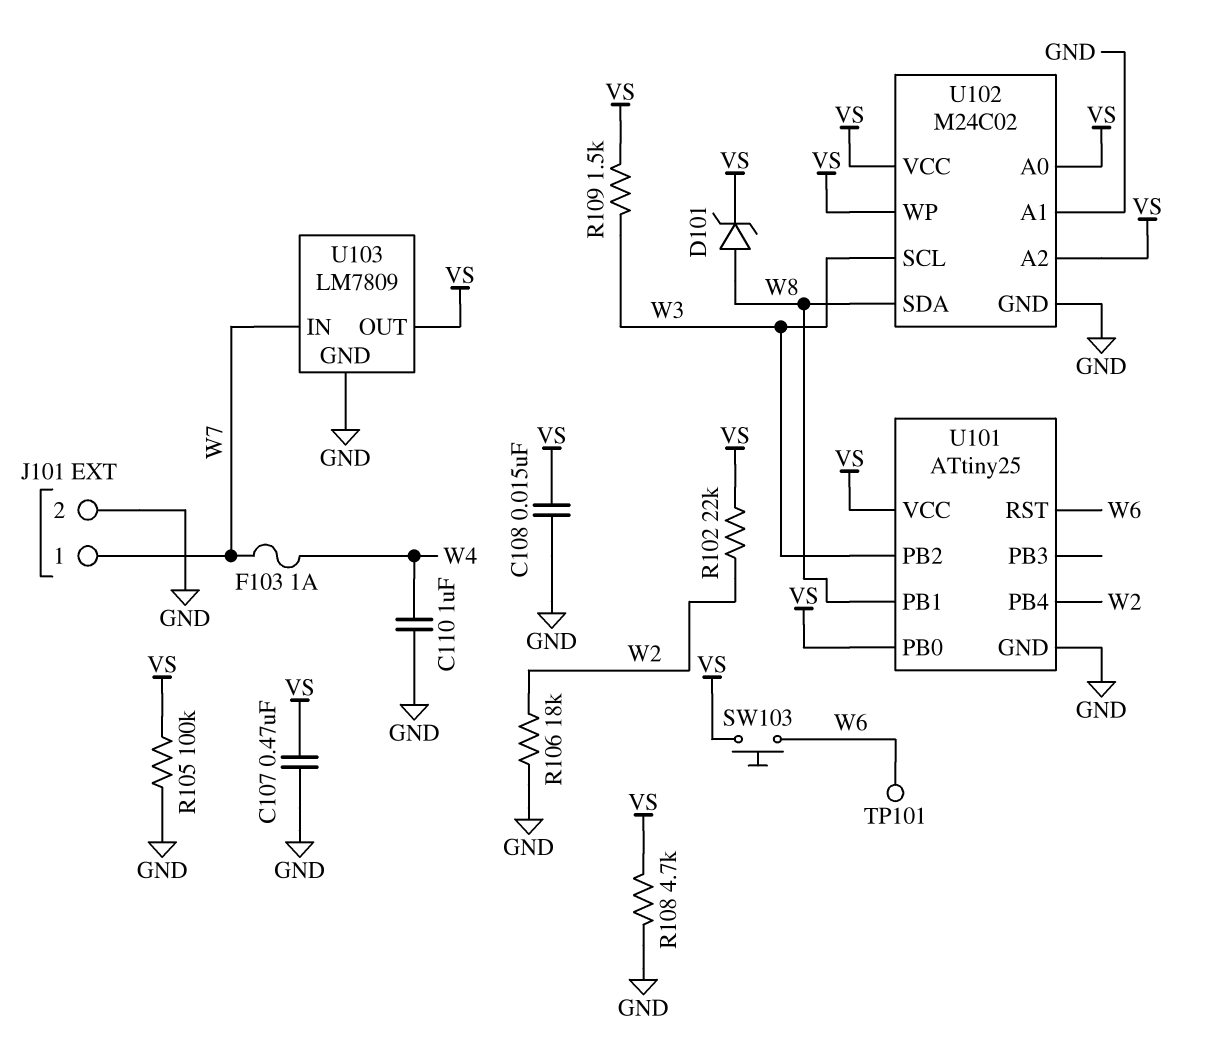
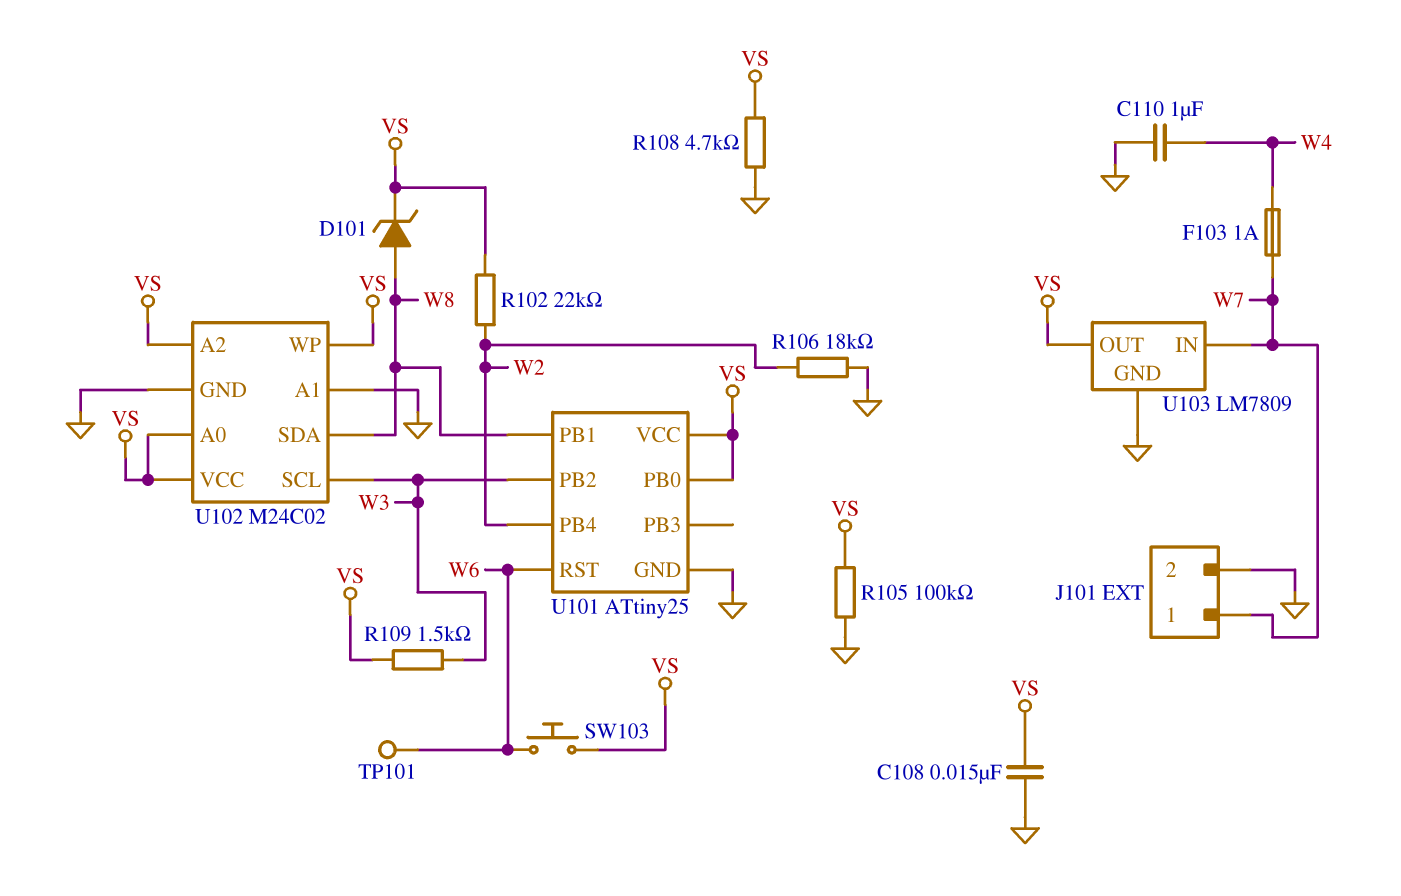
C107: 470nF (GND, VS) -> none

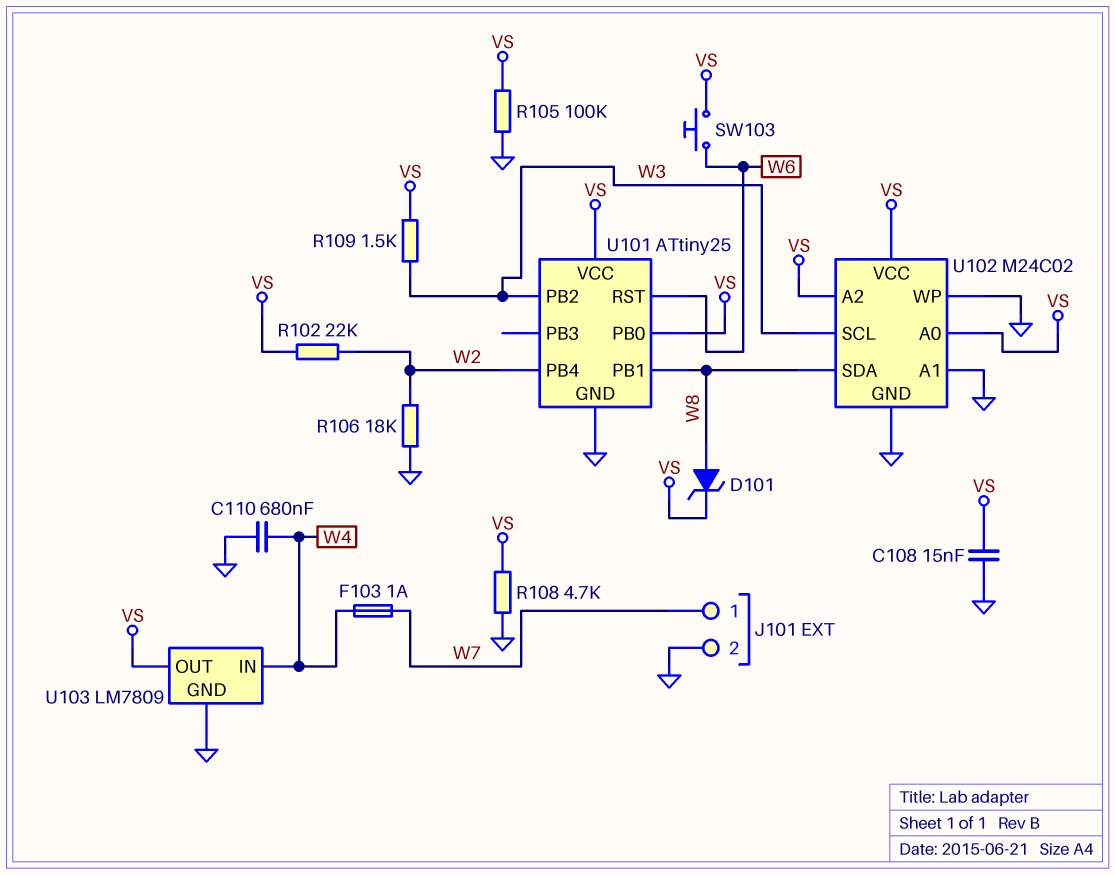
C110: 1uF (GND, W4) -> 680nF (GND, W4)
TP101: test point (W6) -> none
U102 pin WP: VS -> GND
U103 pin IN: W7 -> W4

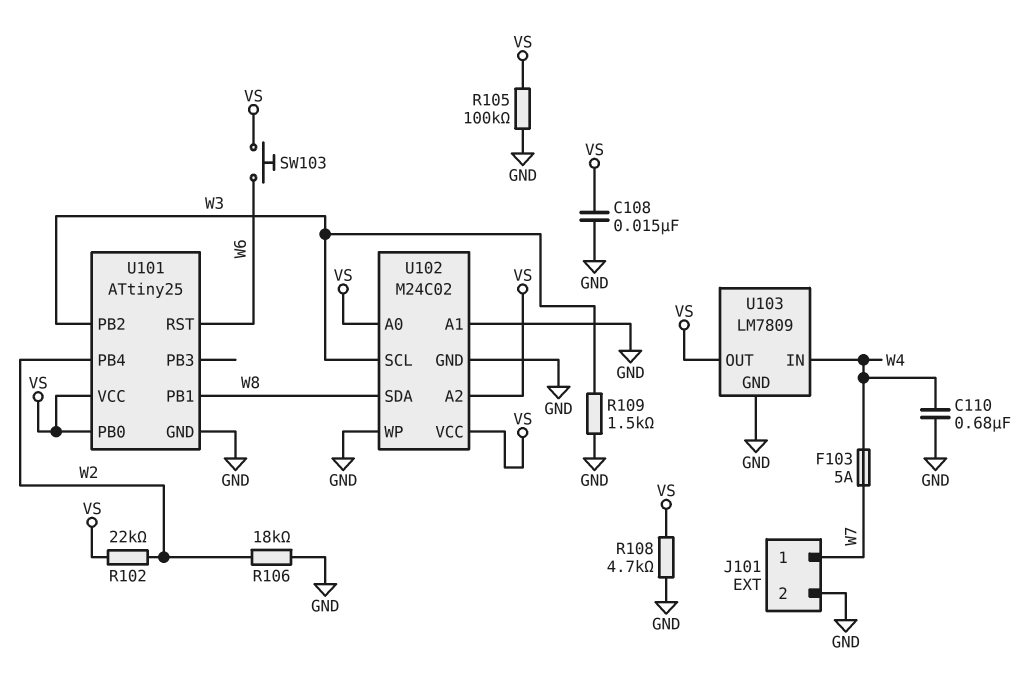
D101: zener (A W8, K VS) -> none
F103: 1A (W4, W7) -> 5A (W4, W7)
R109: 1.5k (VS, W3) -> 1.5k (GND, W3)

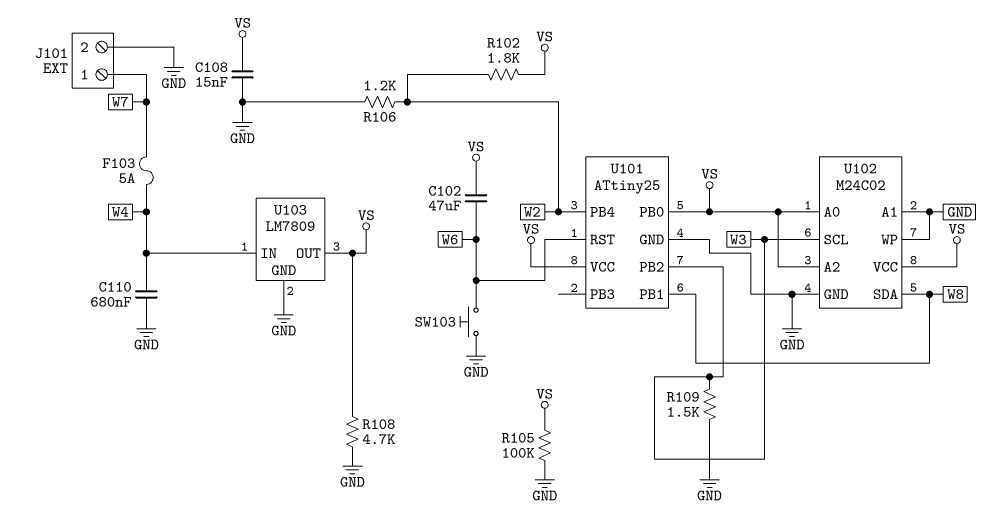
C102: none -> 47uF (VS, W6)
R102: 22k (VS, W2) -> 1.8k (VS, W2)
R106: 18k (GND, W2) -> 1.2k (GND, W2)
SW103: button (VS, W6) -> button (GND, W6)

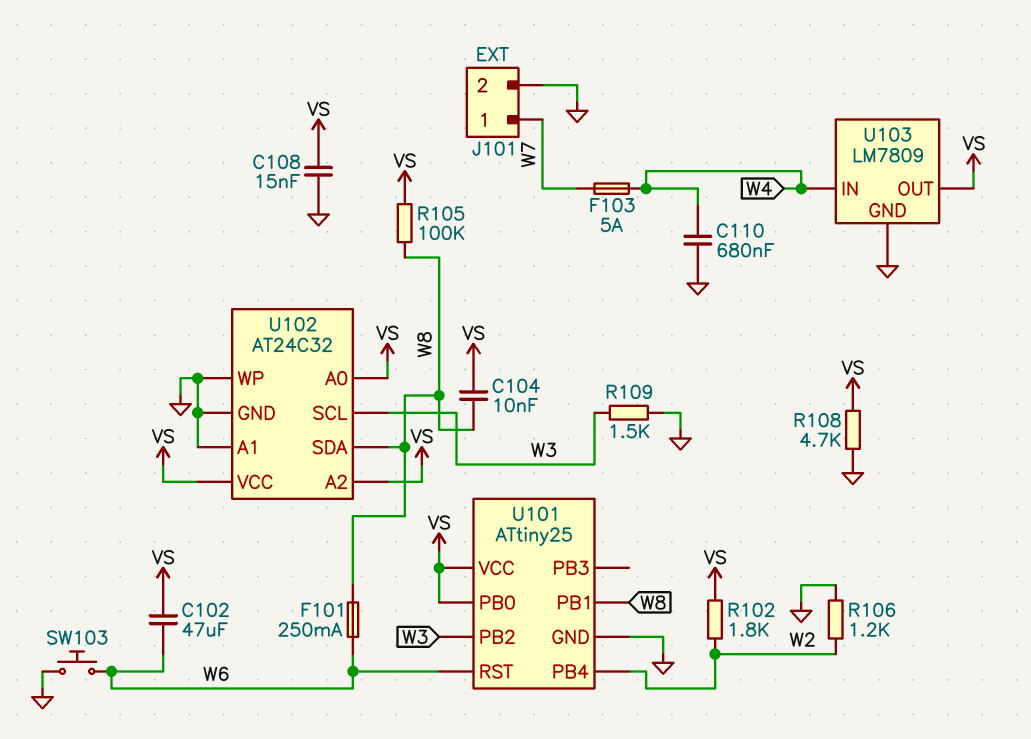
C104: none -> 10nF (VS, W8)
F101: none -> 250mA (W6, W8)
R105: 100k (GND, VS) -> 100k (VS, W8)
U102: M24C02 -> AT24C32

